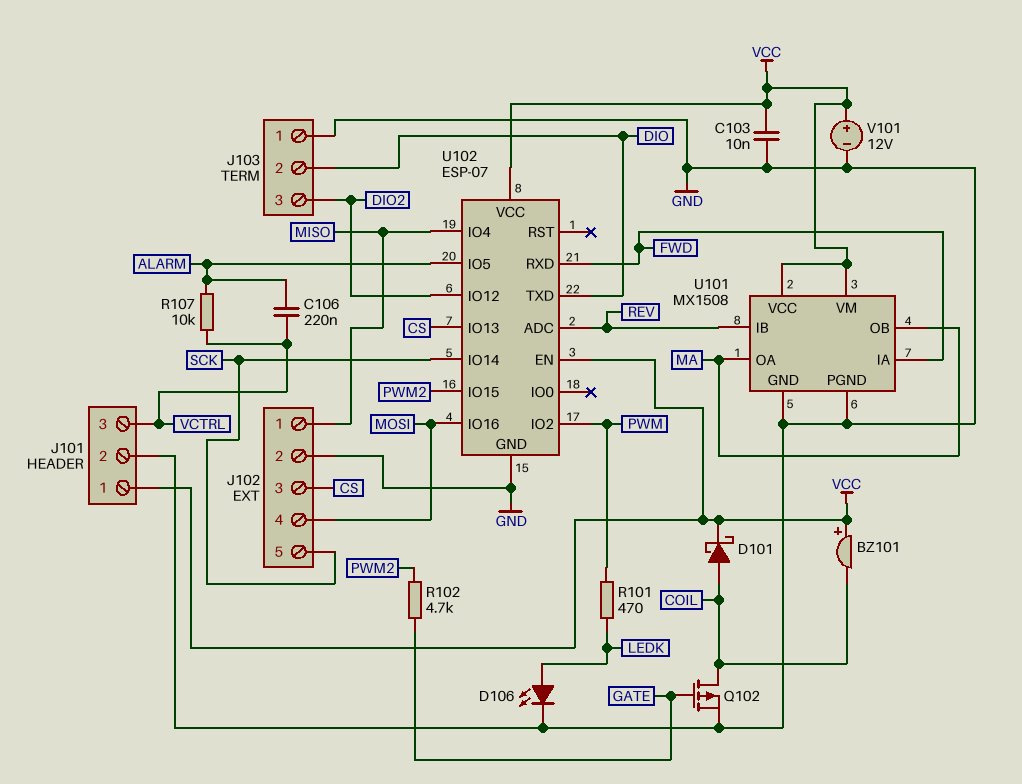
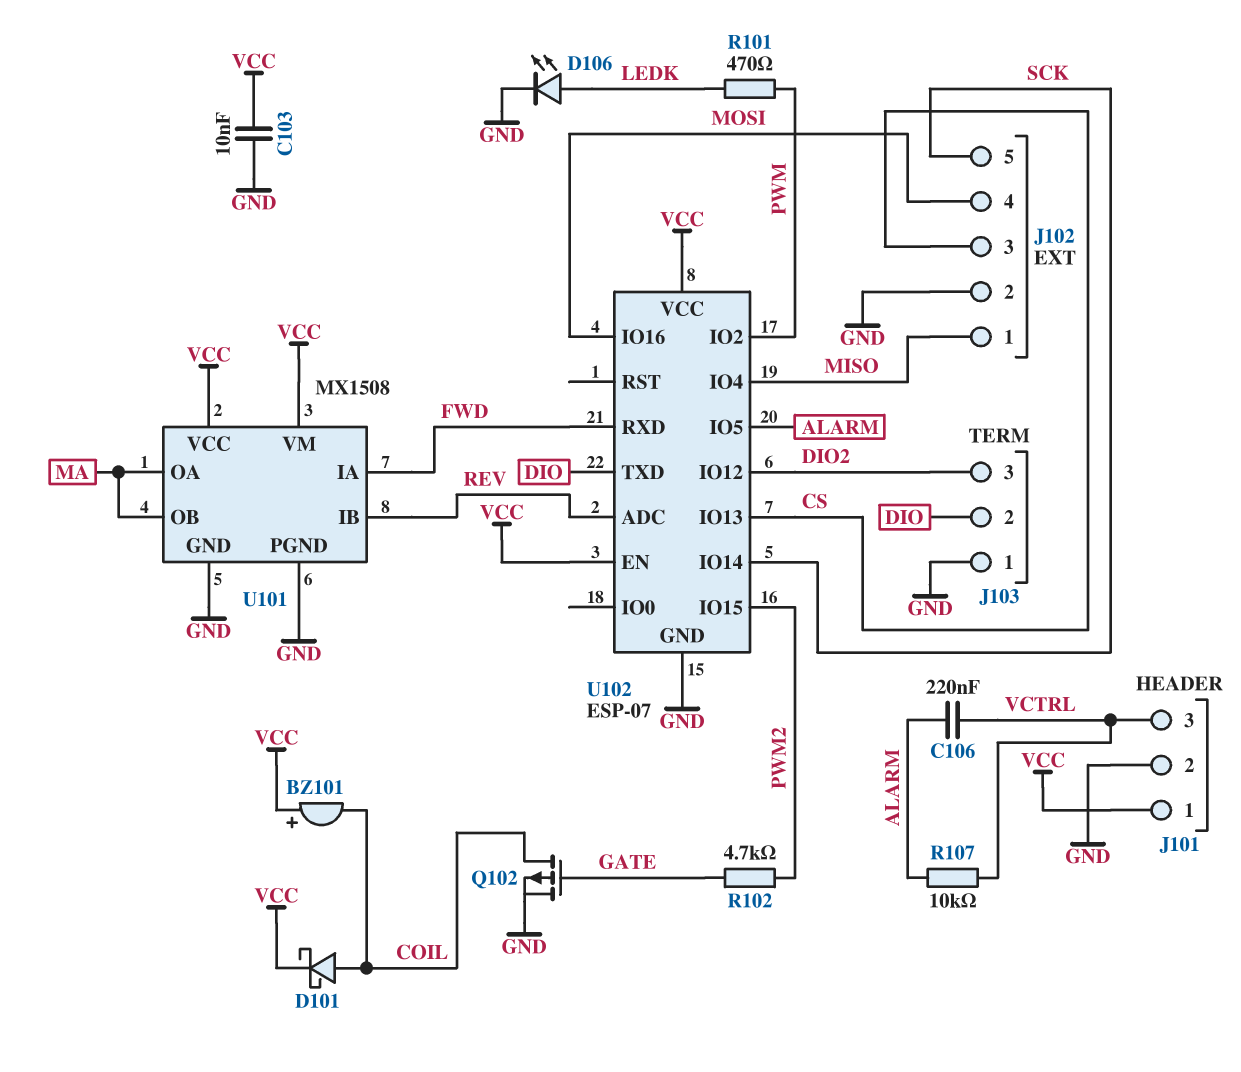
V101: 12V (plus VCC, minus GND) -> none

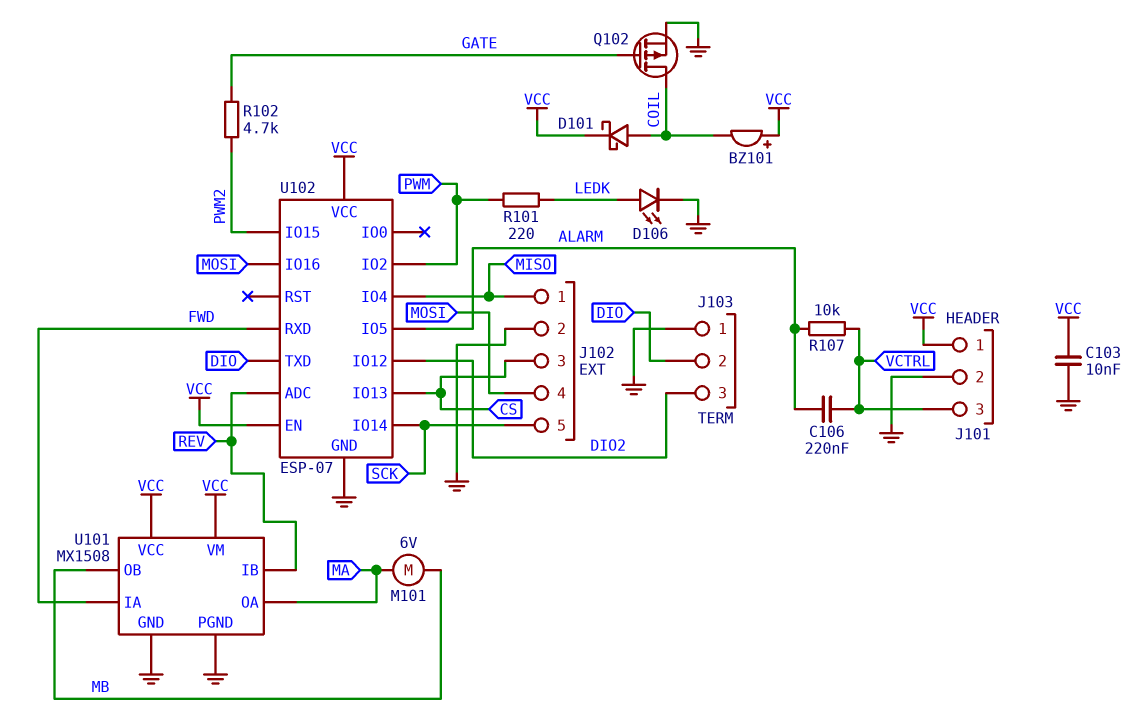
M101: none -> motor 6V (MA, MB)
R101: 470 (LEDK, PWM) -> 220 (LEDK, PWM)
U101 pin OB: MA -> MB

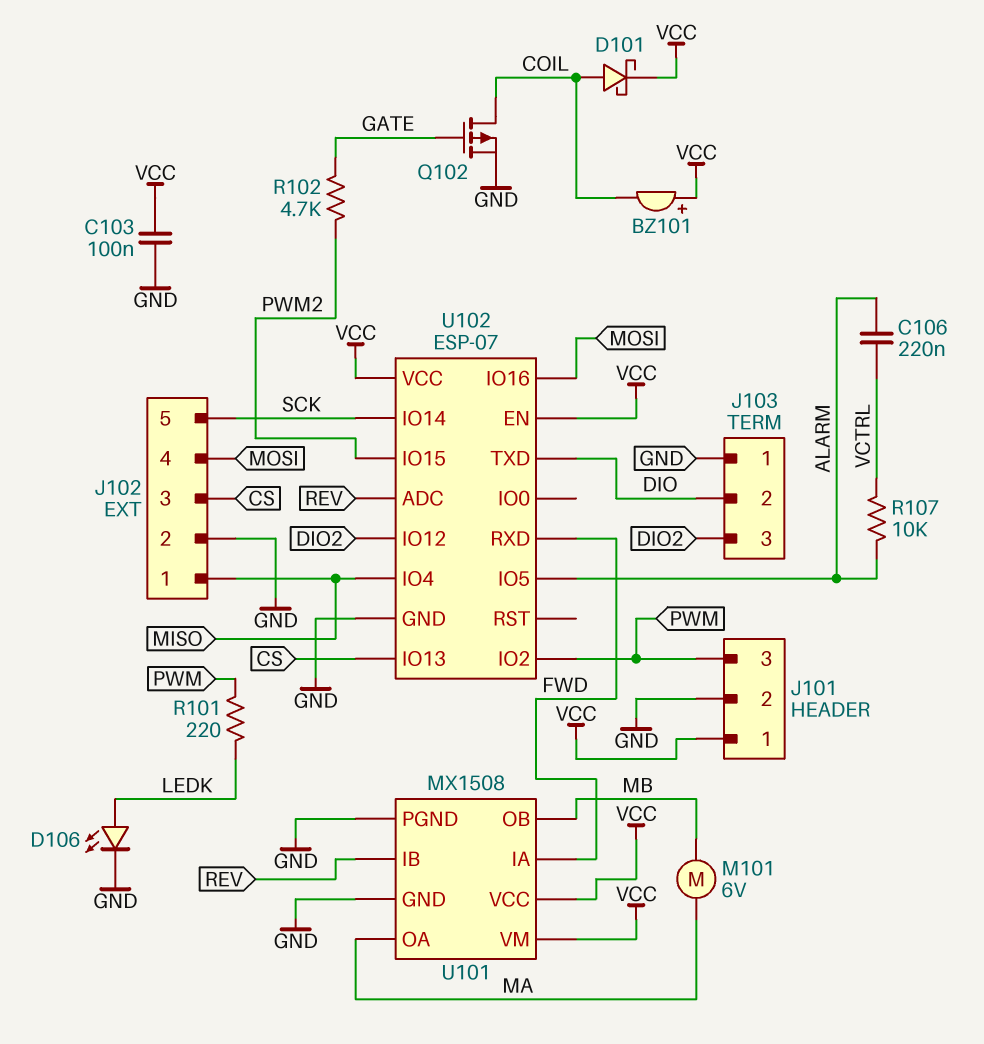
C103: 10nF (GND, VCC) -> 100nF (GND, VCC)
J101 pin 3: VCTRL -> PWM

